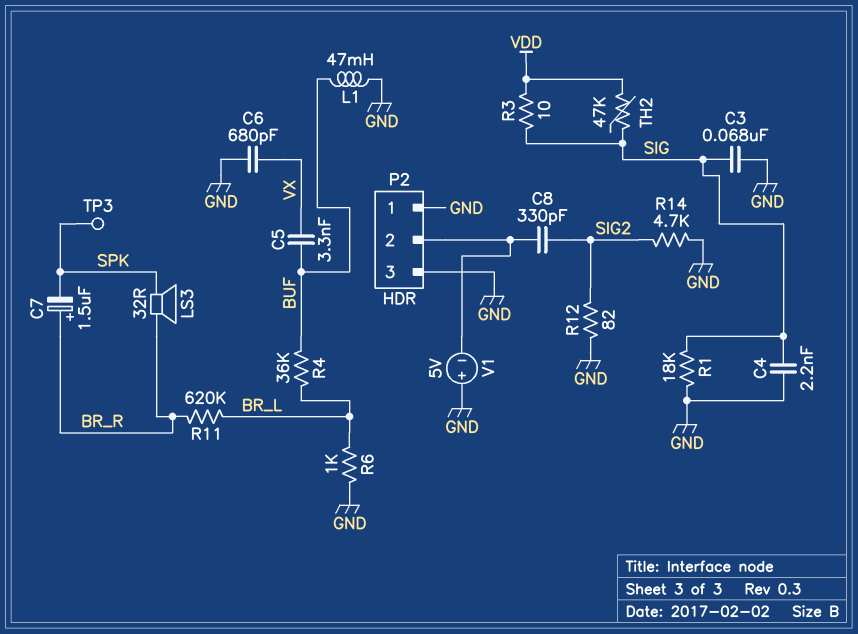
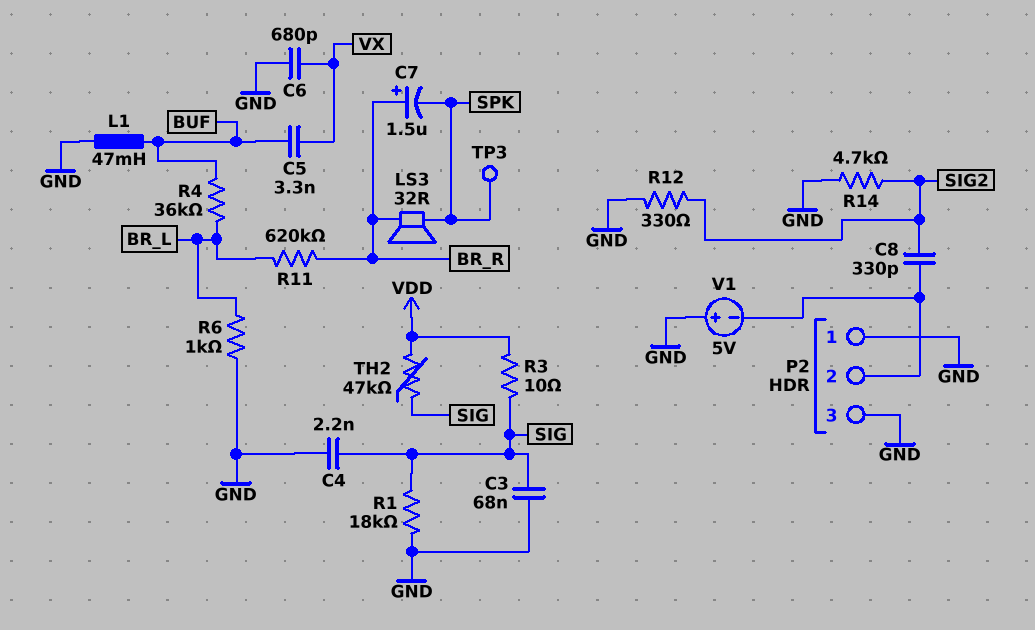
R12: 82 (GND, SIG2) -> 330 (GND, SIG2)

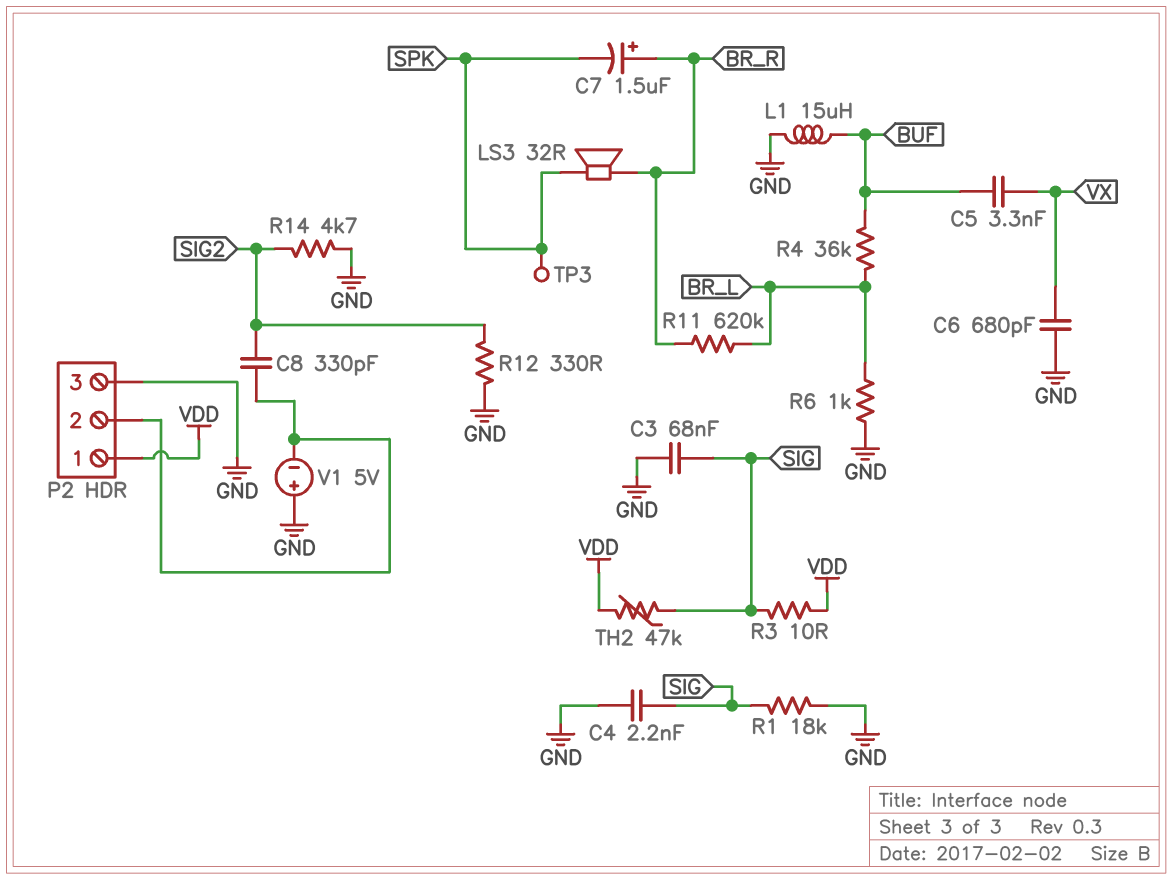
L1: 47mH (BUF, GND) -> 15uH (BUF, GND)
P2 pin 1: GND -> VDD

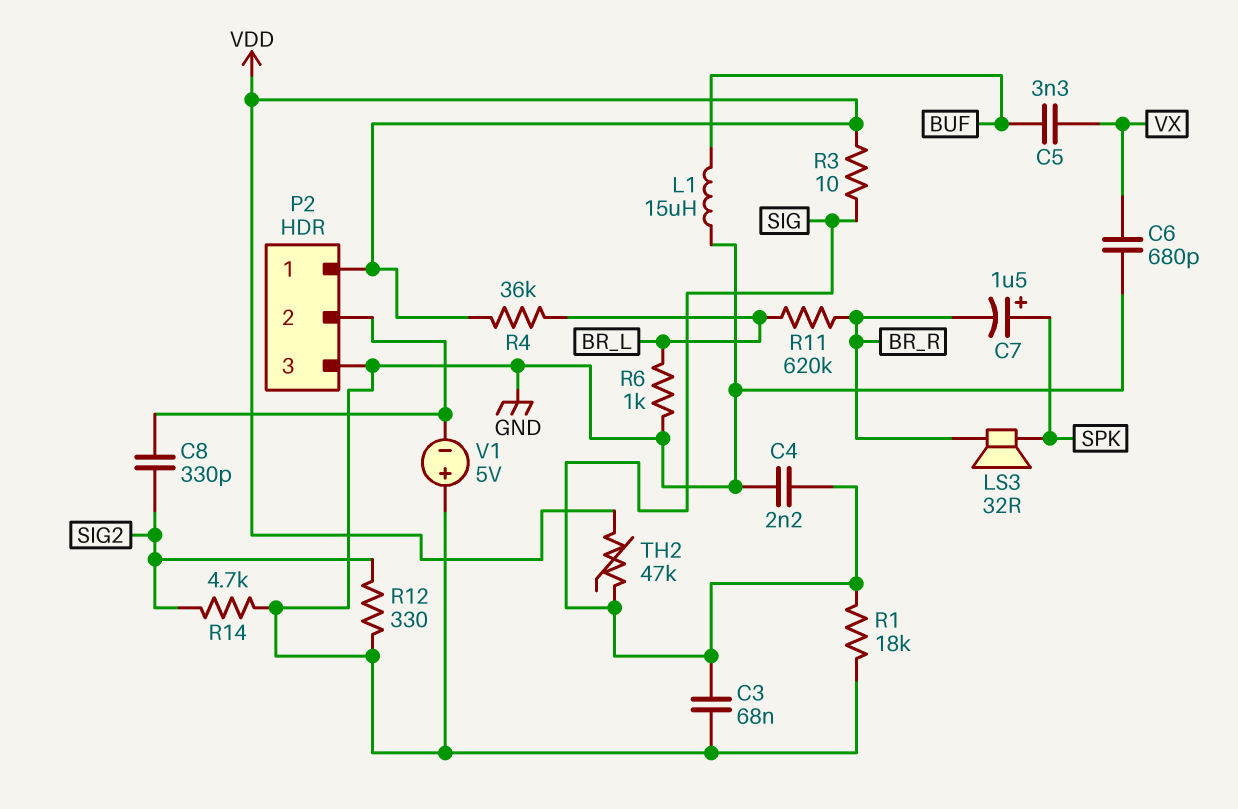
C7: 1.5uF (plus BR_R, minus SPK) -> 1.5uF (plus SPK, minus BR_R)
R4: 36k (BR_L, BUF) -> 36k (BR_L, VDD)
TP3: test point (SPK) -> none

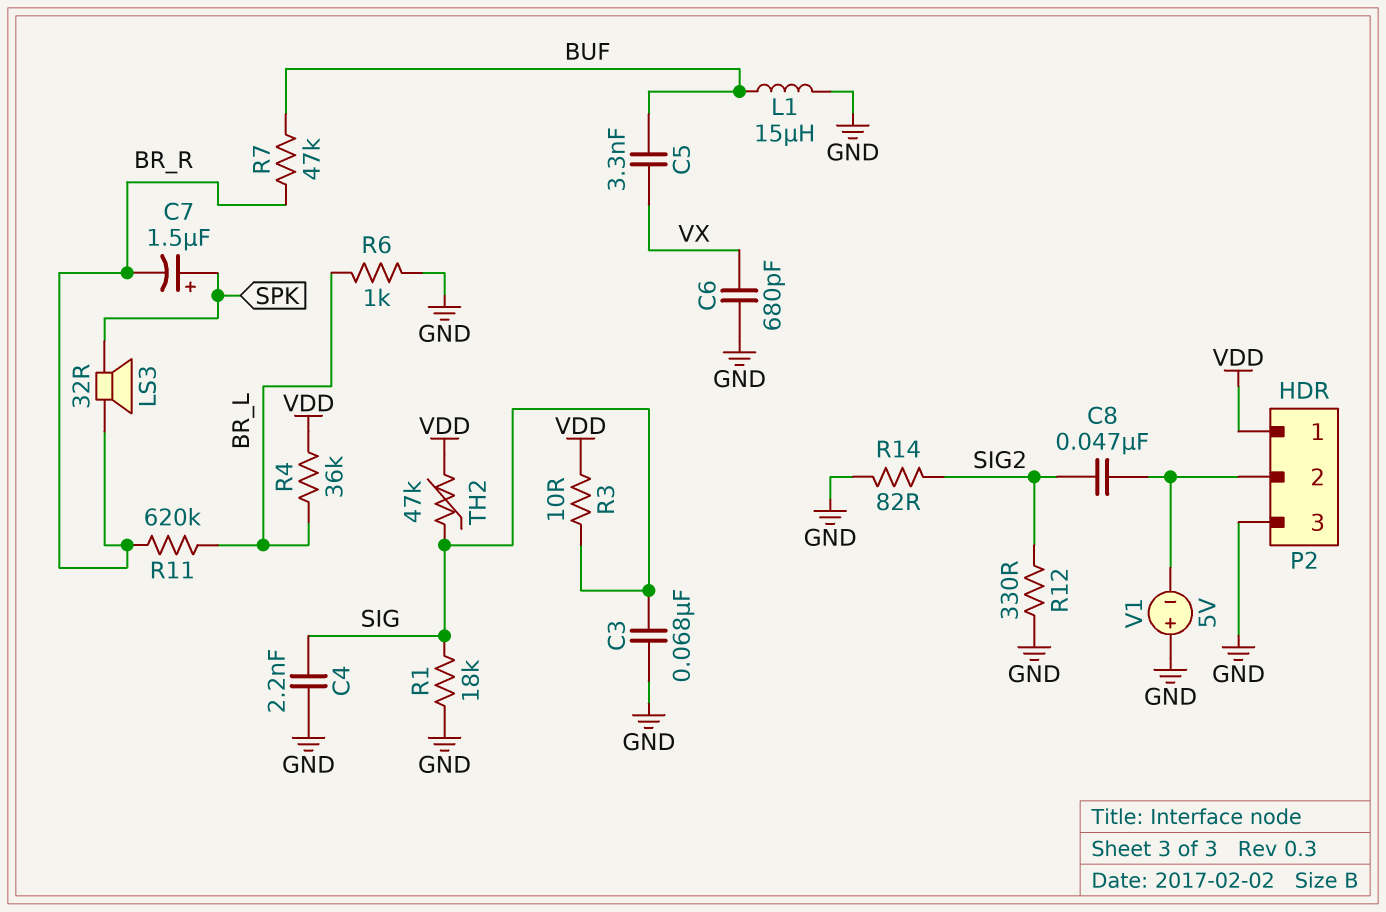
C8: 330pF (P2/2, SIG2) -> 47nF (P2/2, SIG2)
R7: none -> 47k (BR_R, BUF)
R14: 4.7k (GND, SIG2) -> 82 (GND, SIG2)

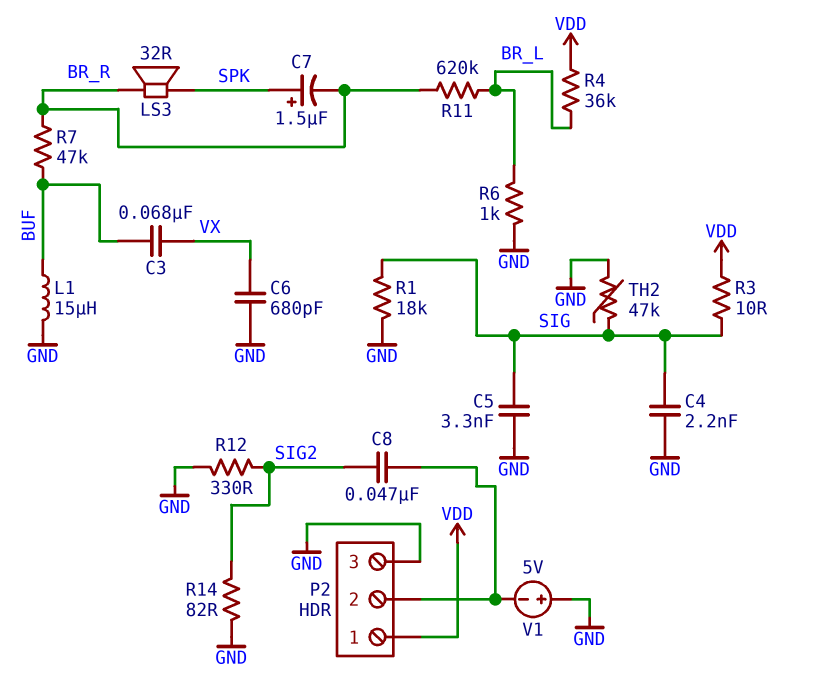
C3: 68nF (GND, SIG) -> 68nF (BUF, VX)
C5: 3.3nF (BUF, VX) -> 3.3nF (GND, SIG)
TH2: 47k (SIG, VDD) -> 47k (GND, SIG)

